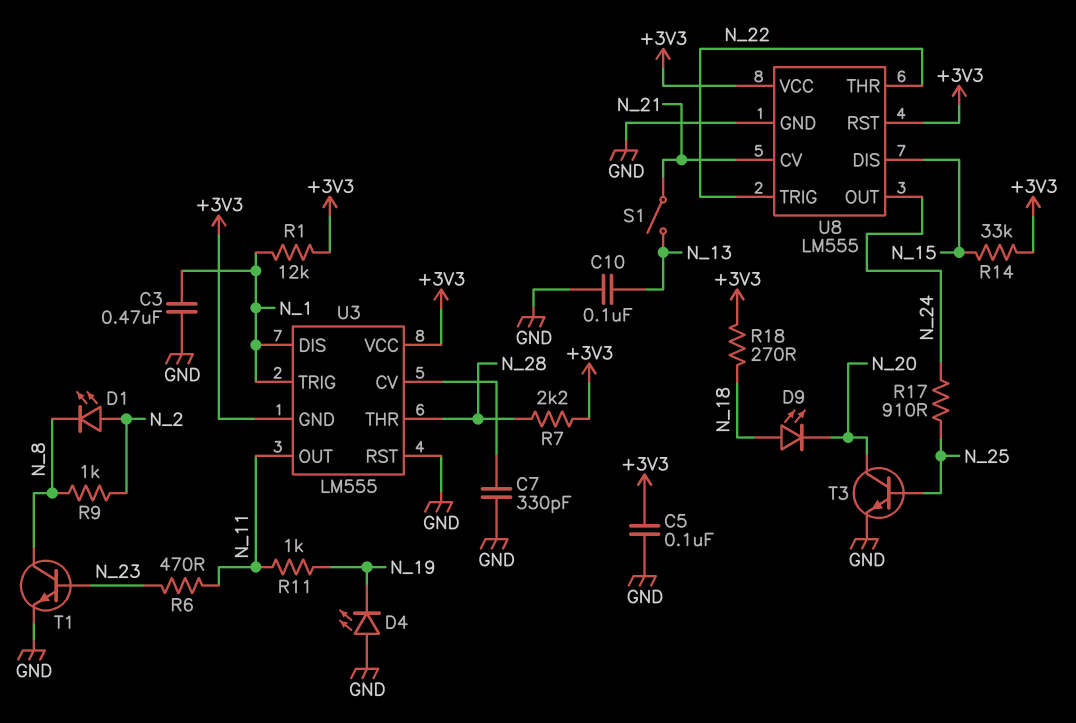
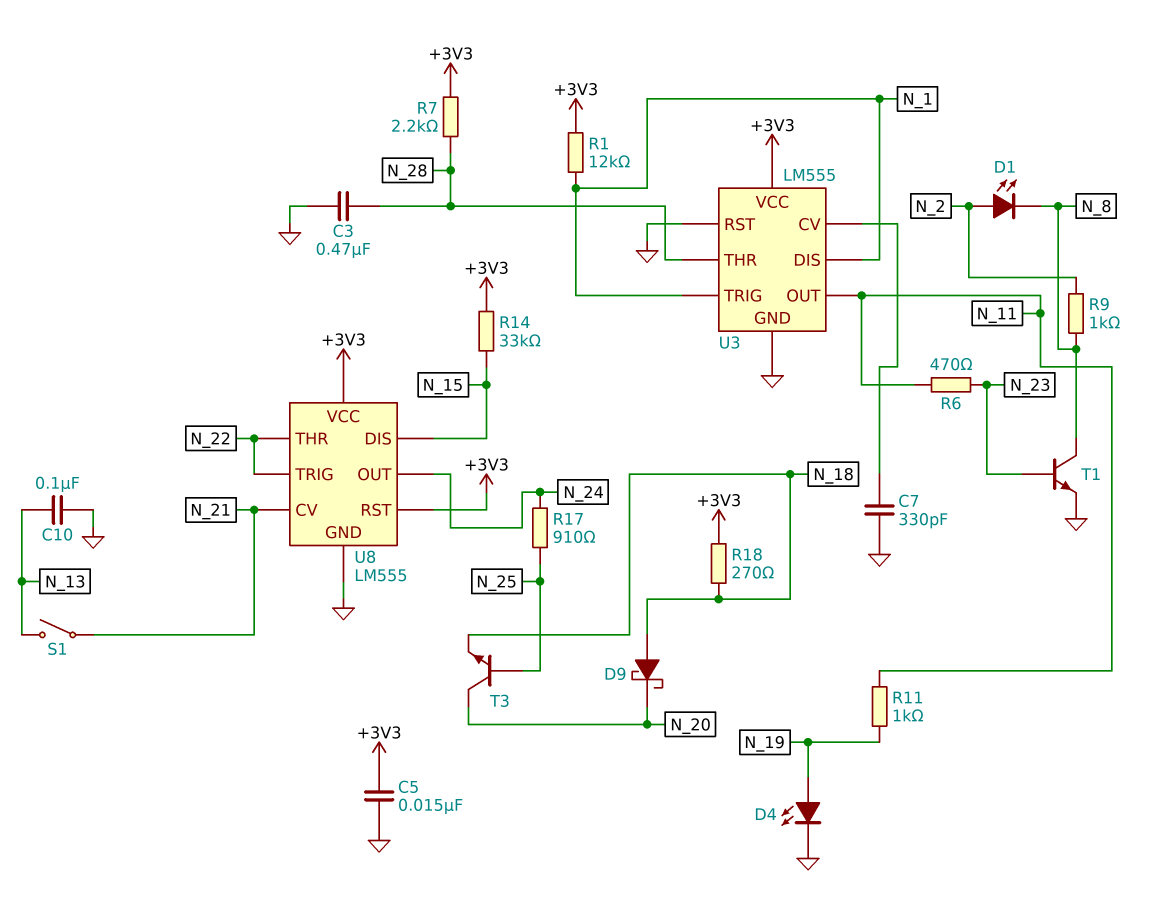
C3: 470nF (GND, N_1) -> 470nF (GND, N_28)
C5: 100nF (+3V3, GND) -> 15nF (+3V3, GND)
D4: LED (A GND, K N_19) -> LED (A N_19, K GND)
D9: LED (A N_18, K N_20) -> schottky (A N_18, K N_20)
T3: NPN (B N_25, C N_20, E GND) -> NPN (B N_25, C N_20, E N_18)
U3 pin GND: +3V3 -> GND

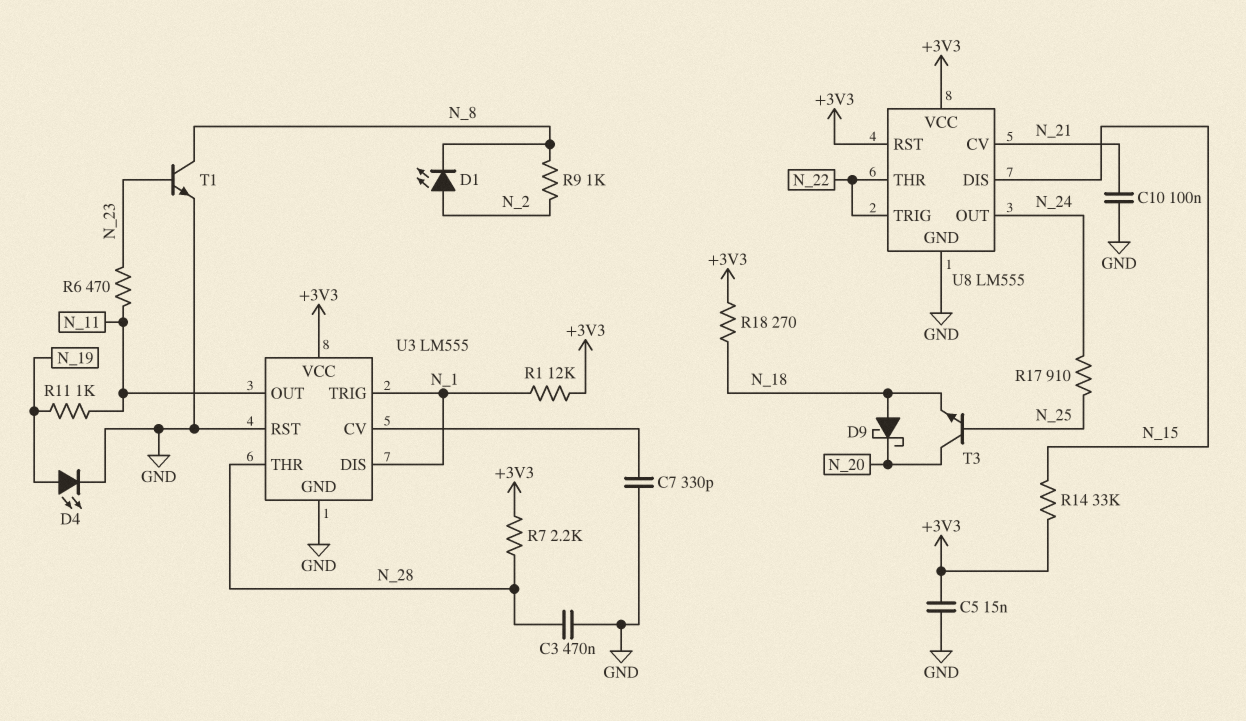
C10: 100nF (GND, N_13) -> 100nF (GND, N_21)
S1: switch (N_13, N_21) -> none

